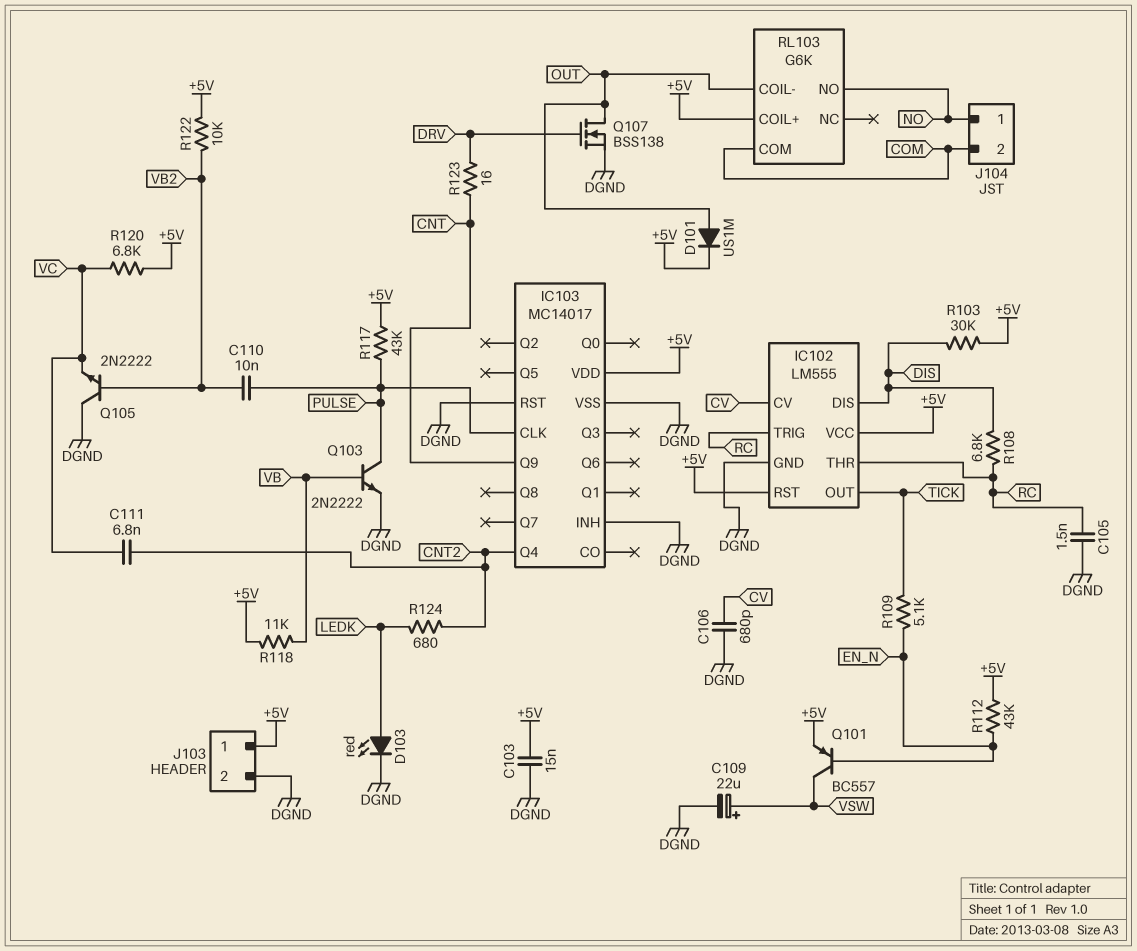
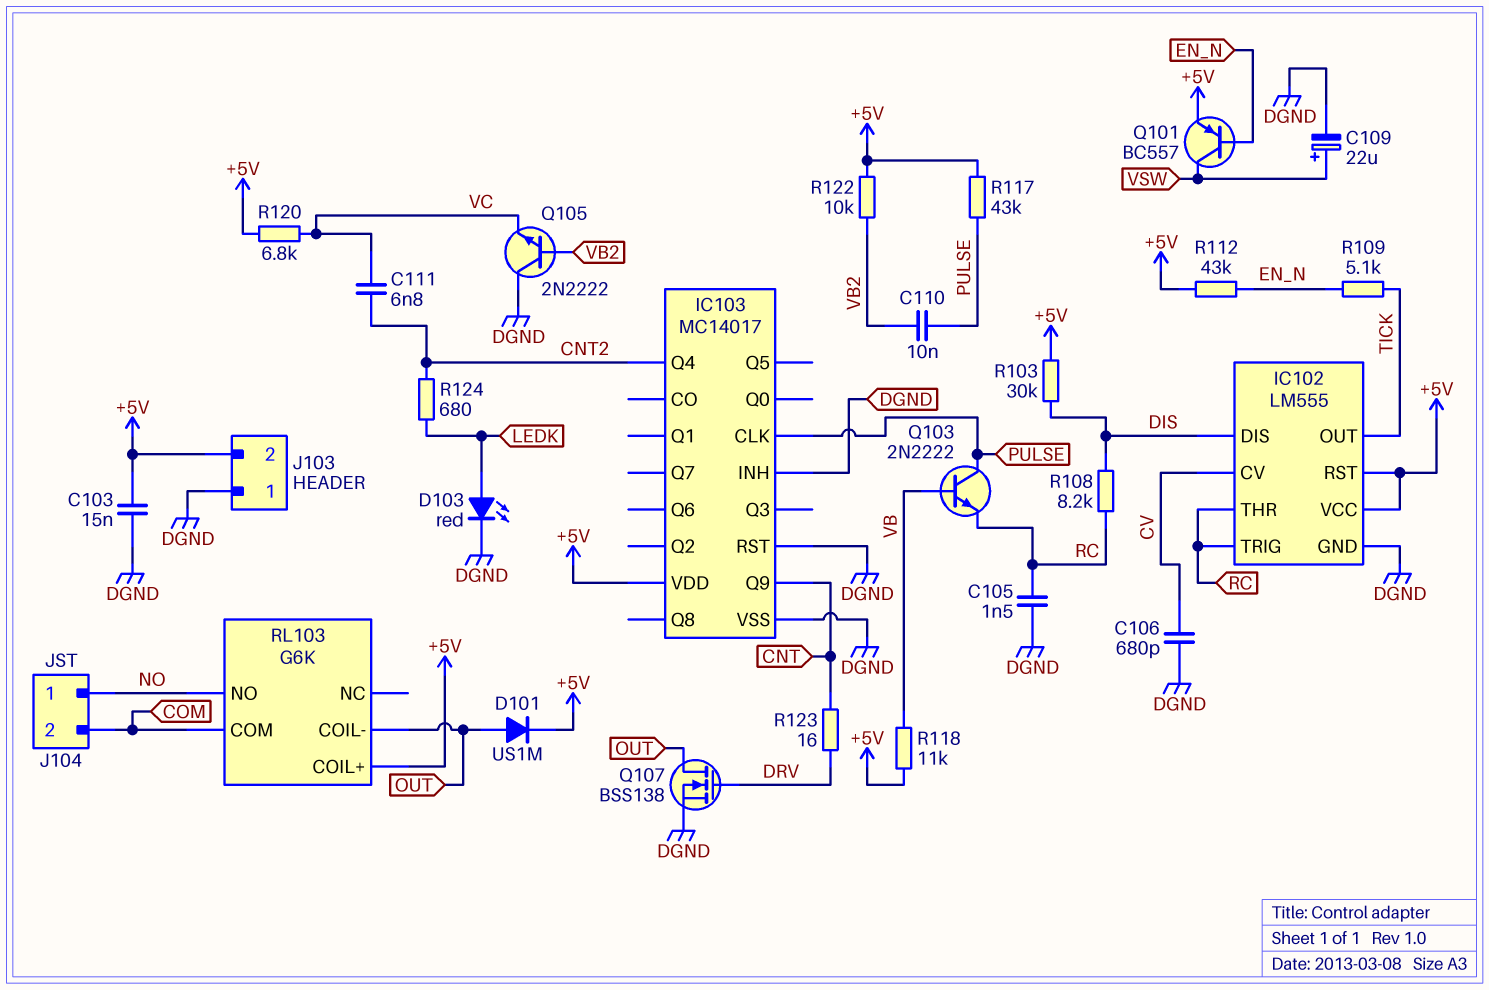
J103 pin 1: +5V -> DGND
J103 pin 2: DGND -> +5V
Q103: NPN 2N2222 (B VB, C PULSE, E DGND) -> NPN 2N2222 (B VB, C PULSE, E RC)
R108: 6.8k (DIS, RC) -> 8.2k (DIS, RC)

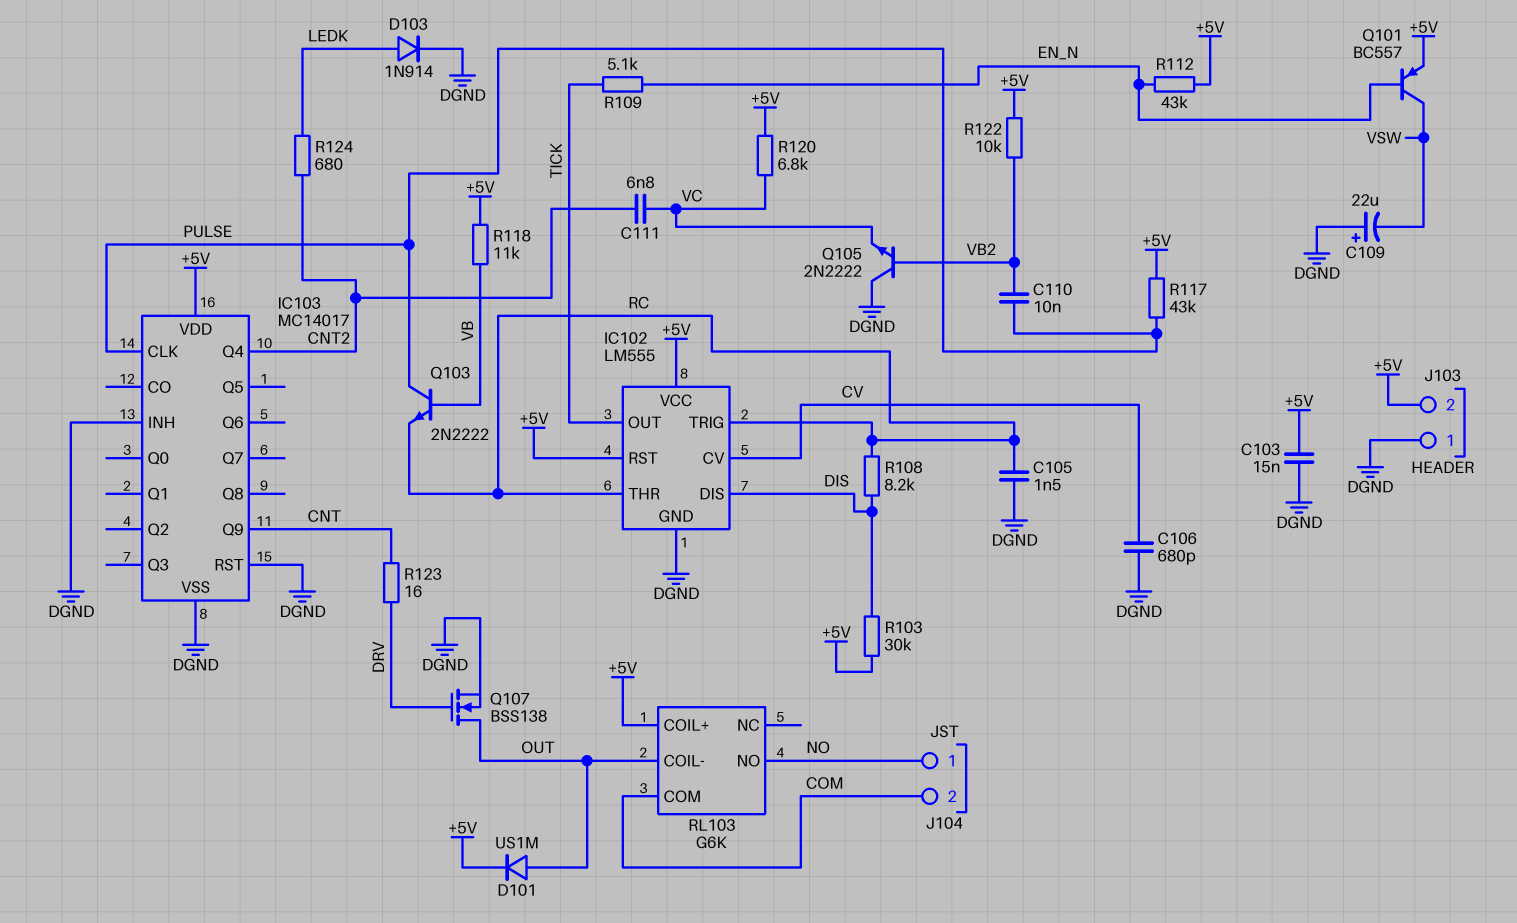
C109: 22uF (plus VSW, minus DGND) -> 22uF (plus DGND, minus VSW)
D103: LED red (A LEDK, K DGND) -> diode 1N914 (A LEDK, K DGND)

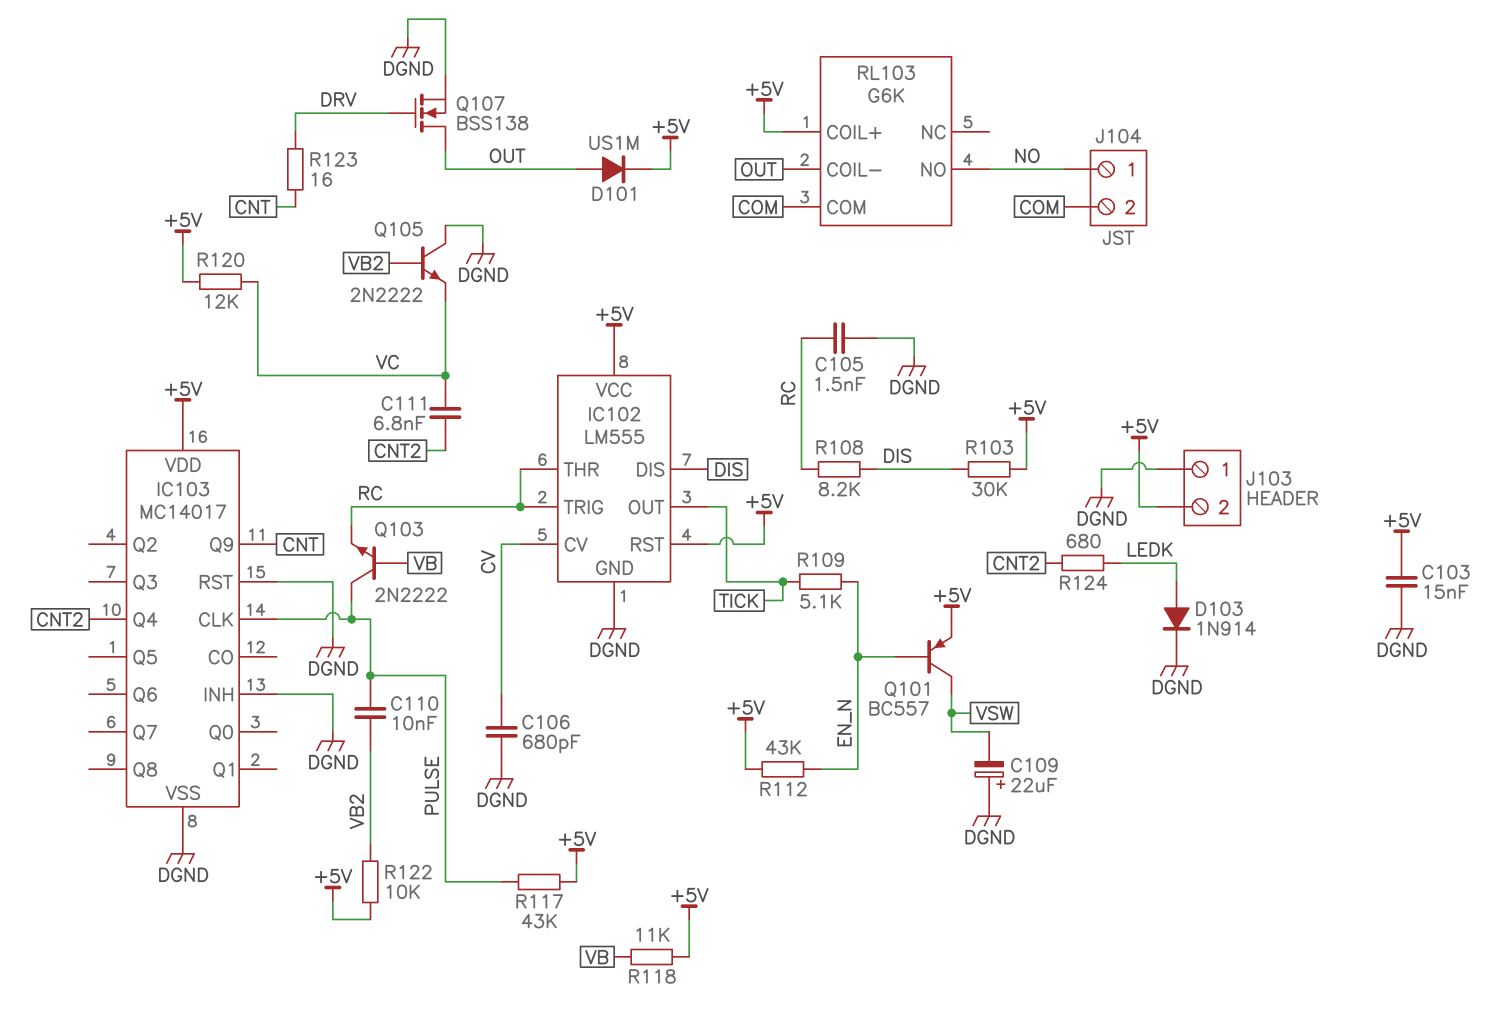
R120: 6.8k (+5V, VC) -> 12k (+5V, VC)

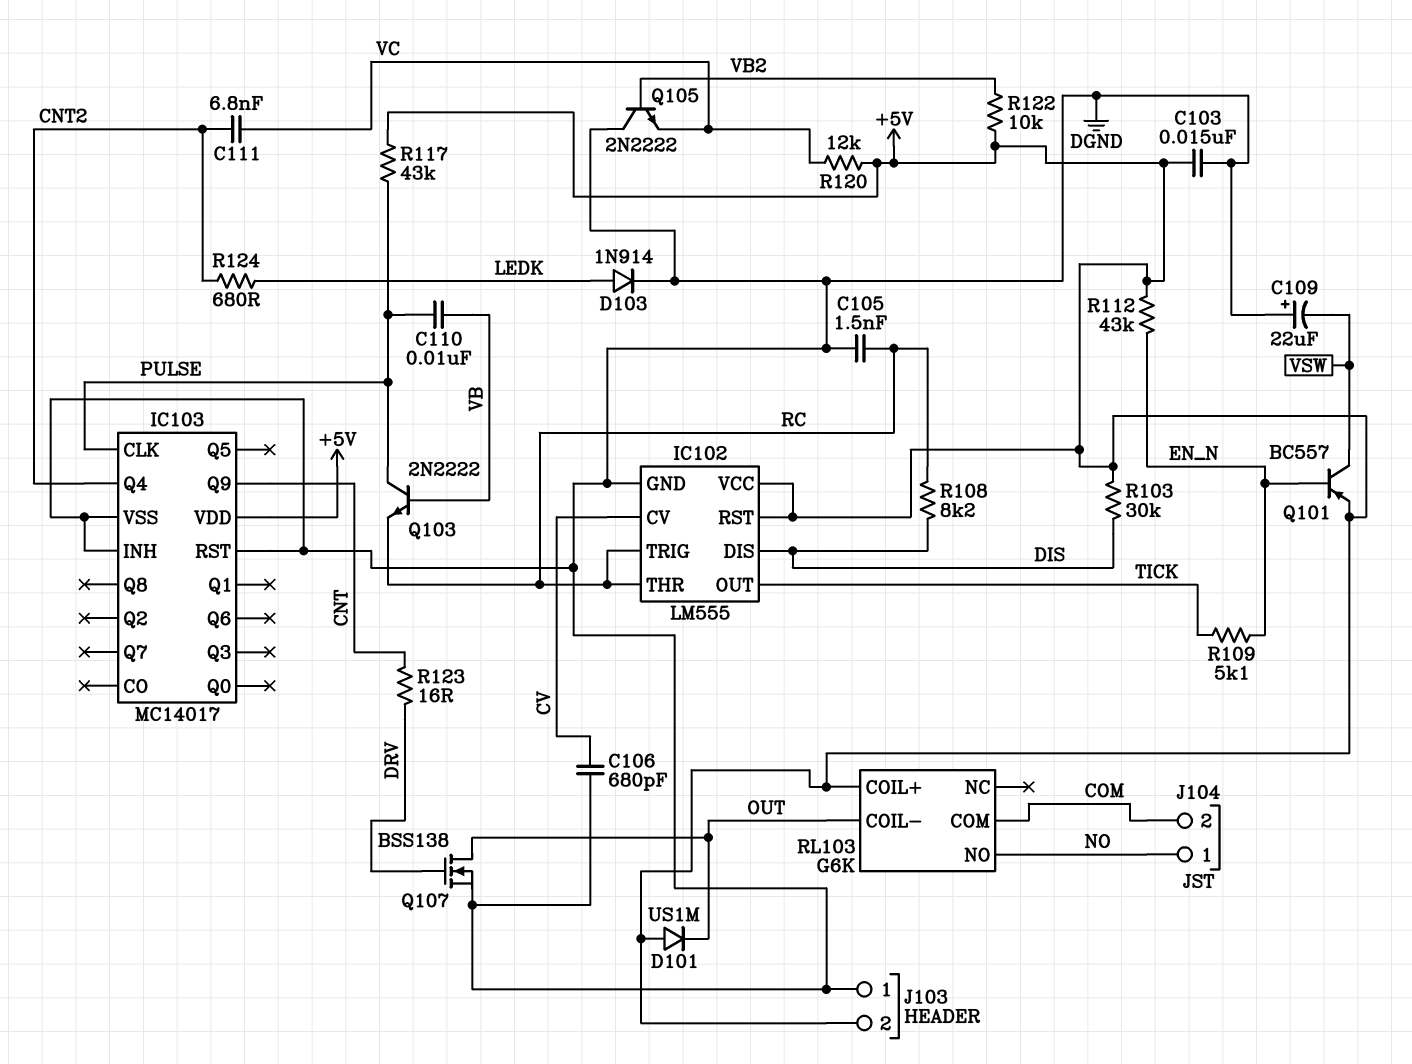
C110: 10nF (PULSE, VB2) -> 10nF (PULSE, VB)
D101: diode US1M (A OUT, K +5V) -> diode US1M (A +5V, K OUT)
R118: 11k (+5V, VB) -> none

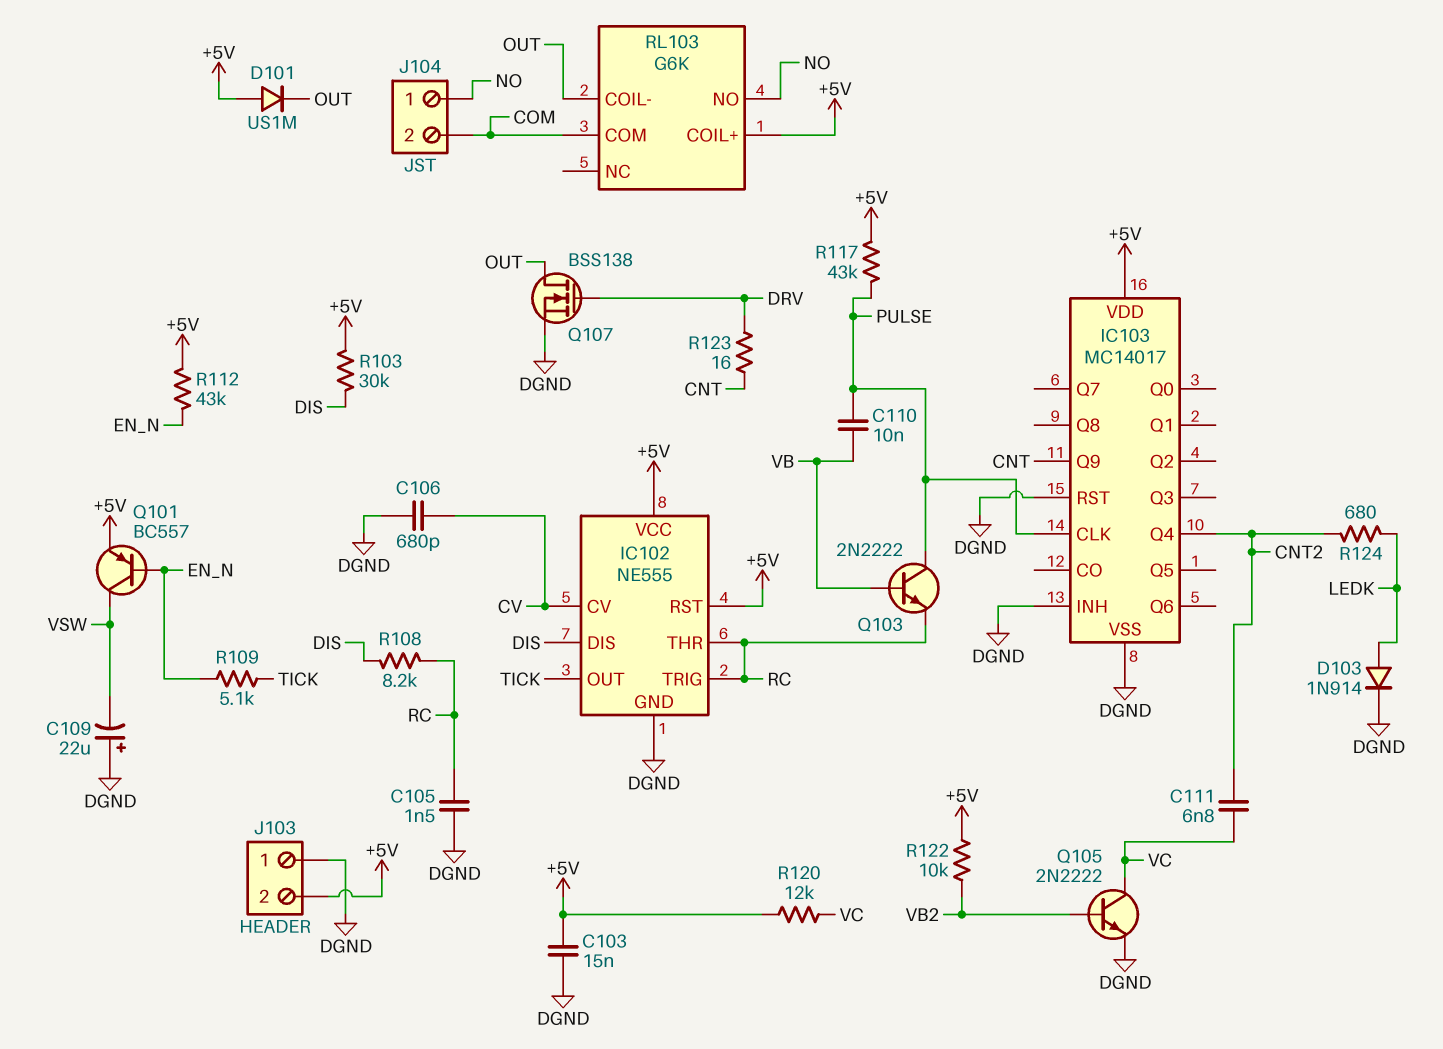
IC102: LM555 -> NE555
Q105: NPN 2N2222 (B VB2, C DGND, E VC) -> NPN 2N2222 (B VB2, C VC, E DGND)

